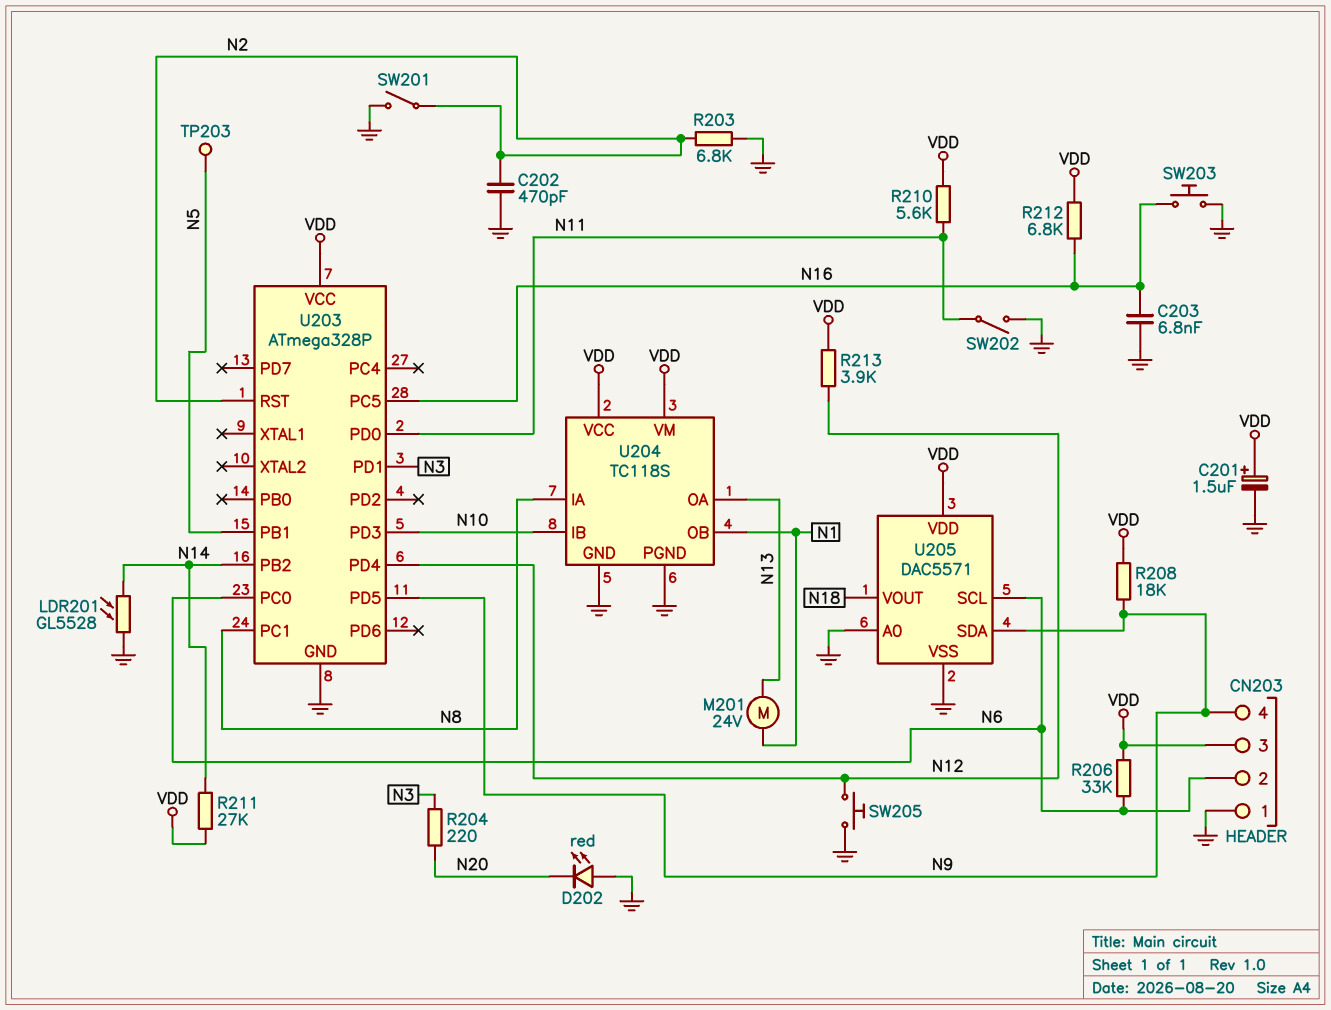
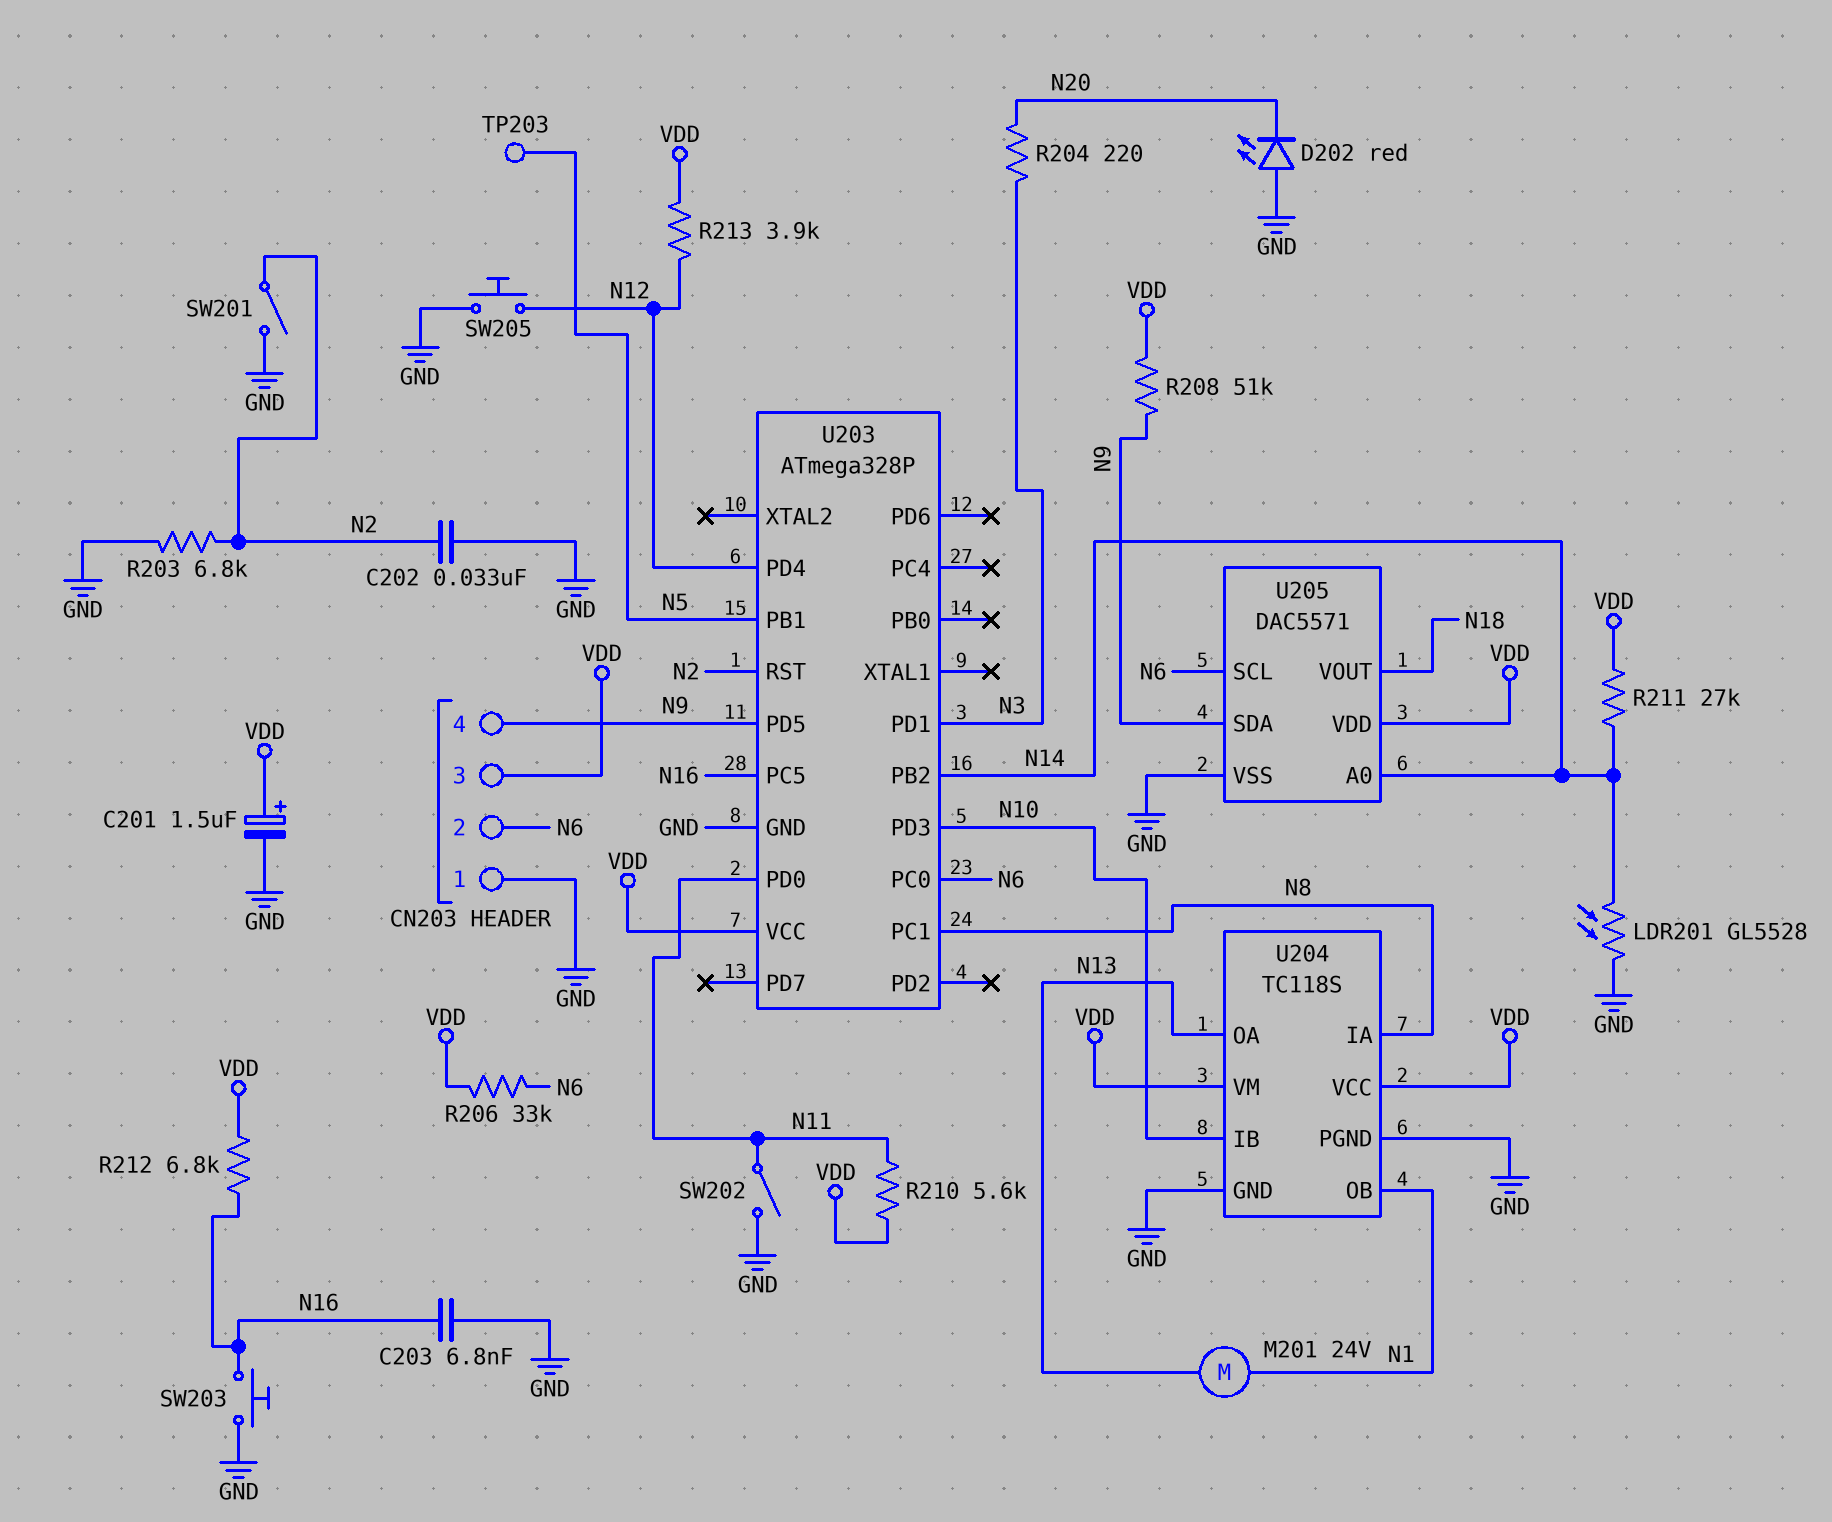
C202: 470pF (GND, N2) -> 33nF (GND, N2)
R208: 18k (N9, VDD) -> 51k (N9, VDD)
U205 pin A0: GND -> N14

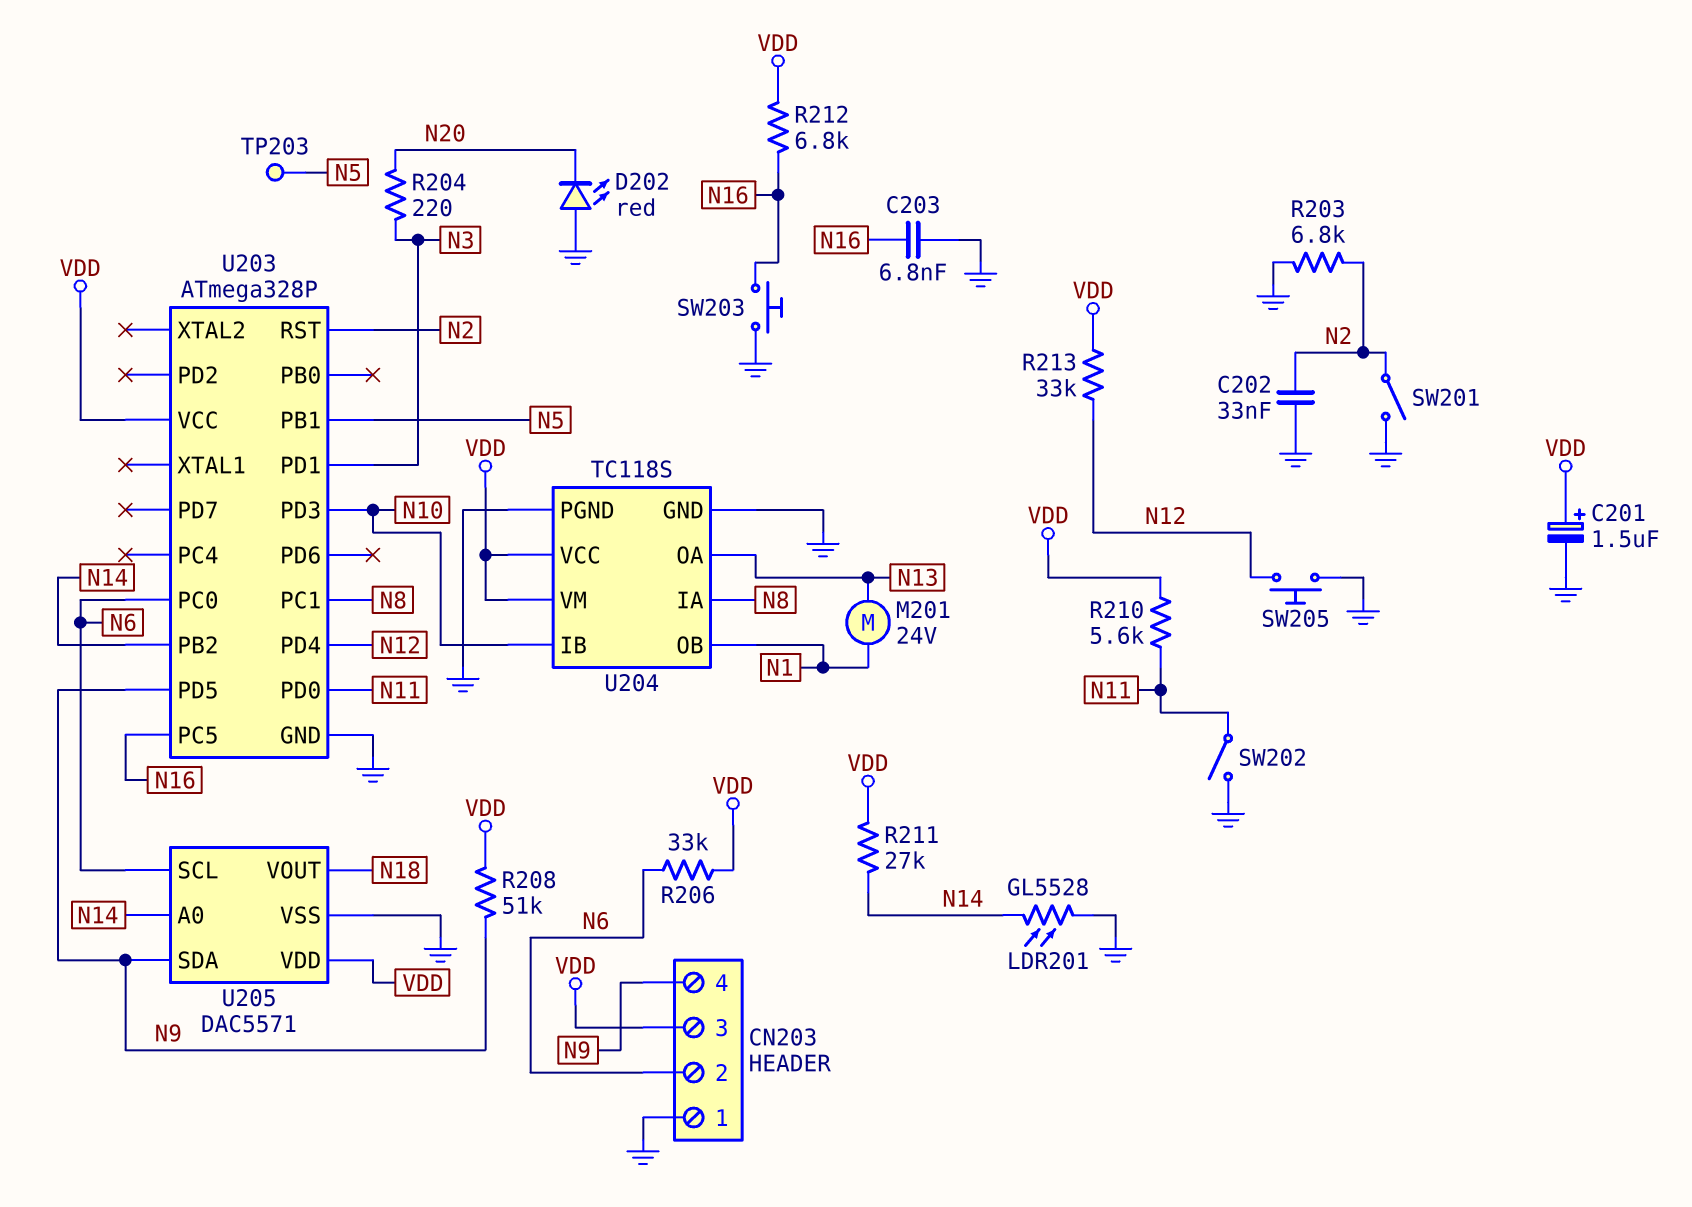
R213: 3.9k (N12, VDD) -> 33k (N12, VDD)

